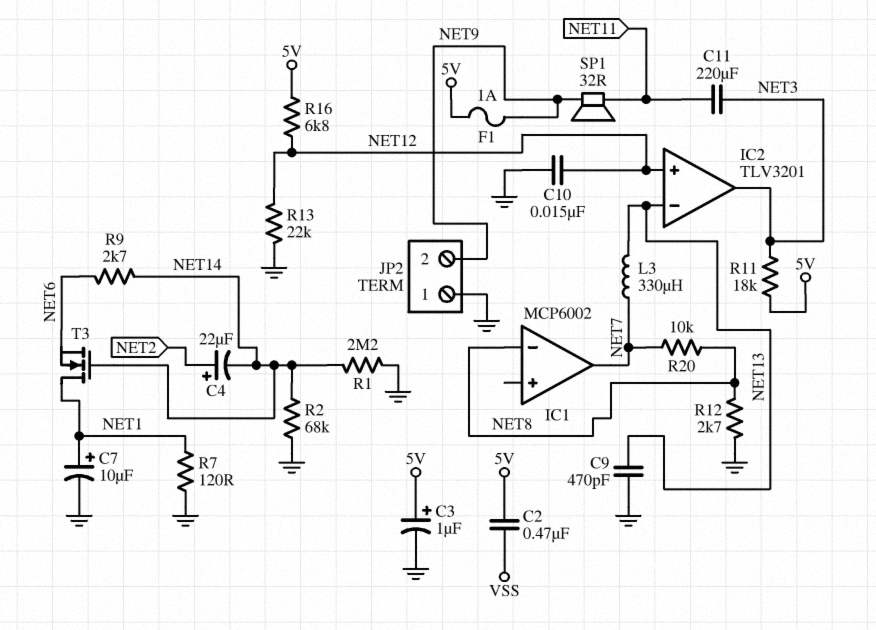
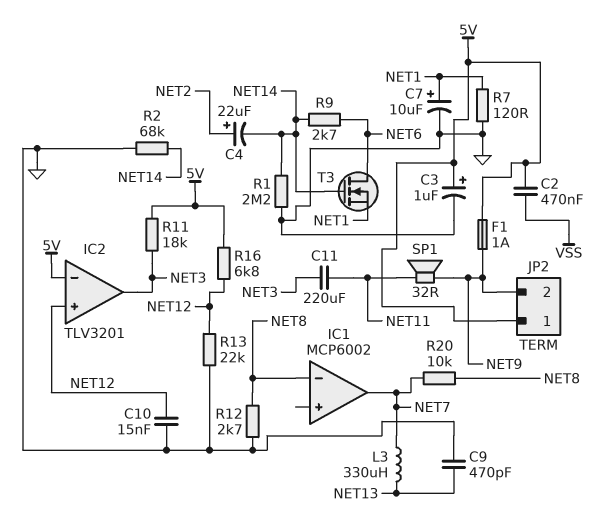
IC2 pin in-: NET13 -> 5V
JP2 pin 1: GND -> 5V
T3: NMOS (G NET14, D NET1, S NET6) -> NMOS (G NET14, D NET6, S NET1)

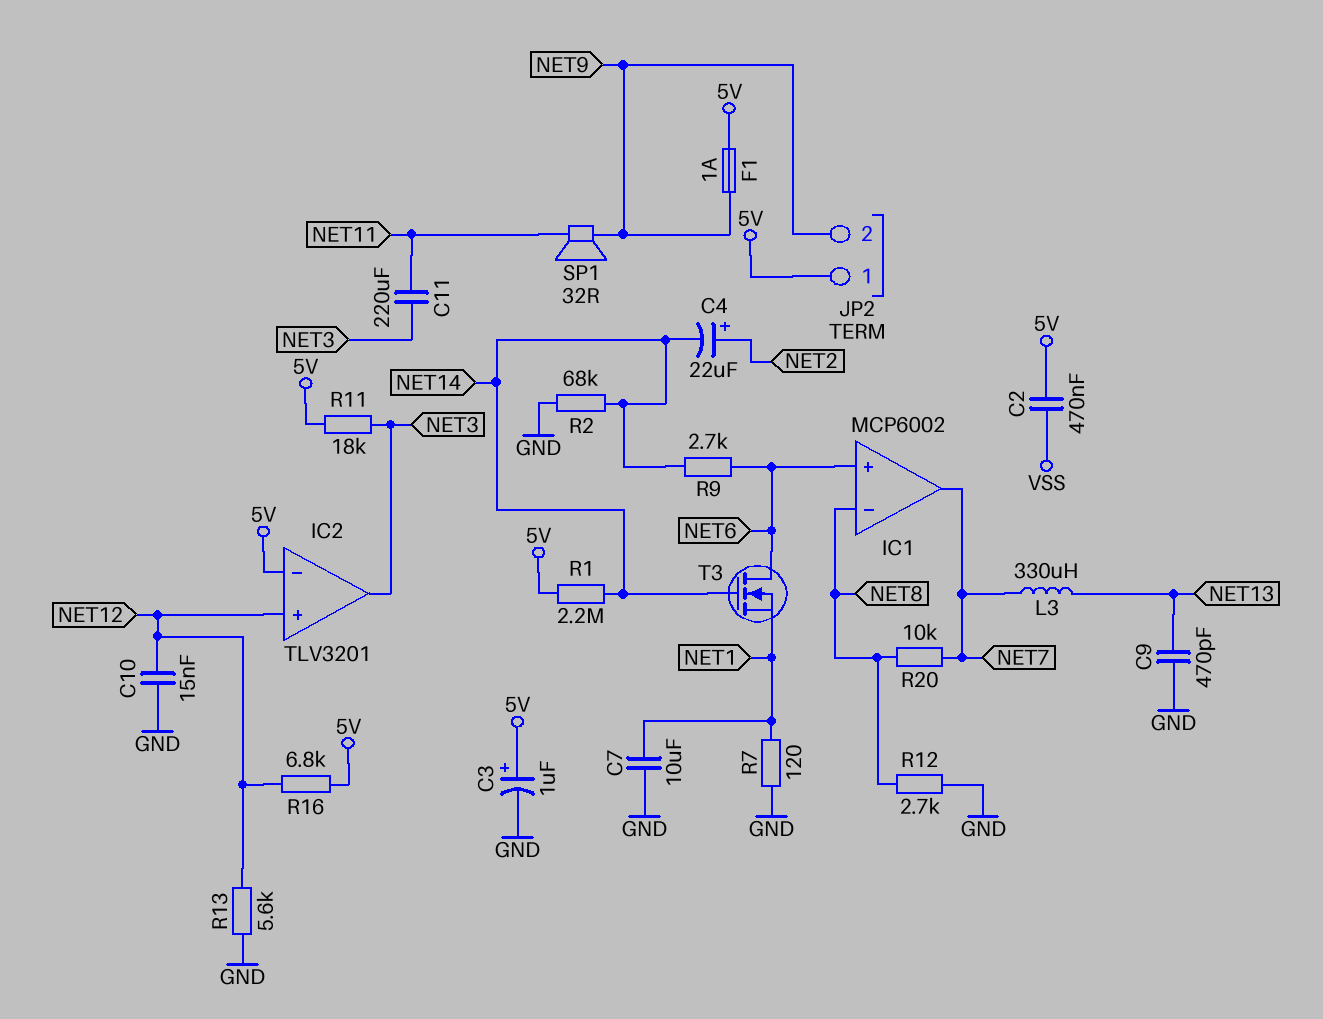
C7: 10uF (plus NET1, minus GND) -> 10uF (GND, NET1)
IC1 pin in+: none -> NET6
R1: 2.2M (GND, NET14) -> 2.2M (5V, NET14)
R13: 22k (GND, NET12) -> 5.6k (GND, NET12)

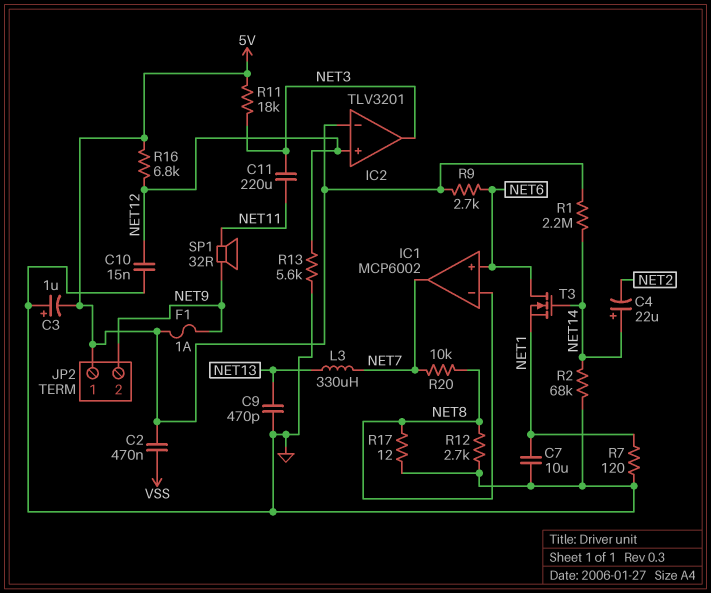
C3: 1uF (plus 5V, minus GND) -> 1uF (plus GND, minus 5V)
C4: 22uF (plus NET2, minus NET14) -> 22uF (plus NET14, minus NET2)
R9: 2.7k (NET6, NET14) -> 2.7k (5V, NET6)
R17: none -> 12 (GND, NET8)

